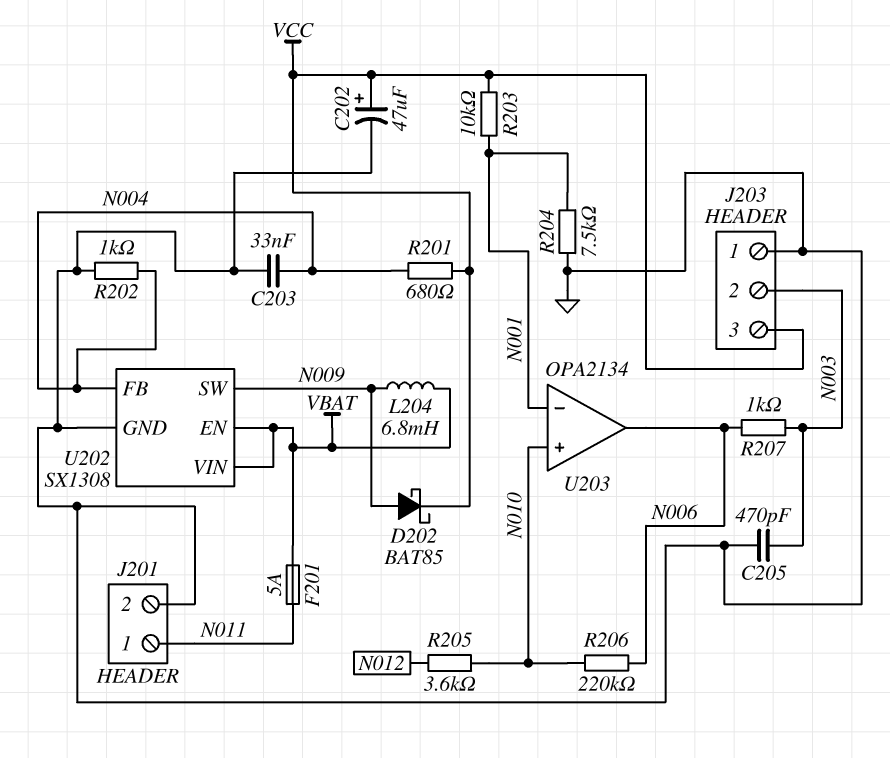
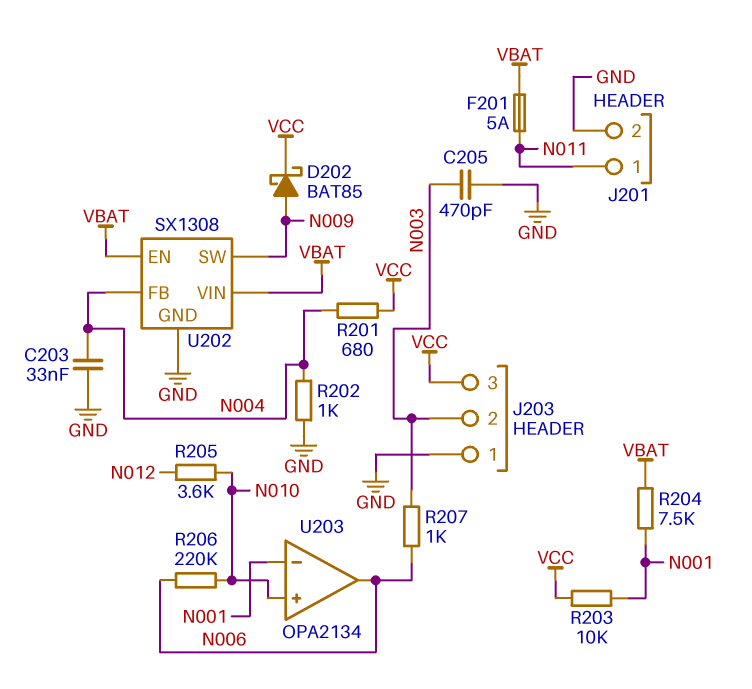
C202: 47uF (plus VCC, minus GND) -> none
L204: 6.8mH (N009, VBAT) -> none
R204: 7.5k (GND, N001) -> 7.5k (N001, VBAT)

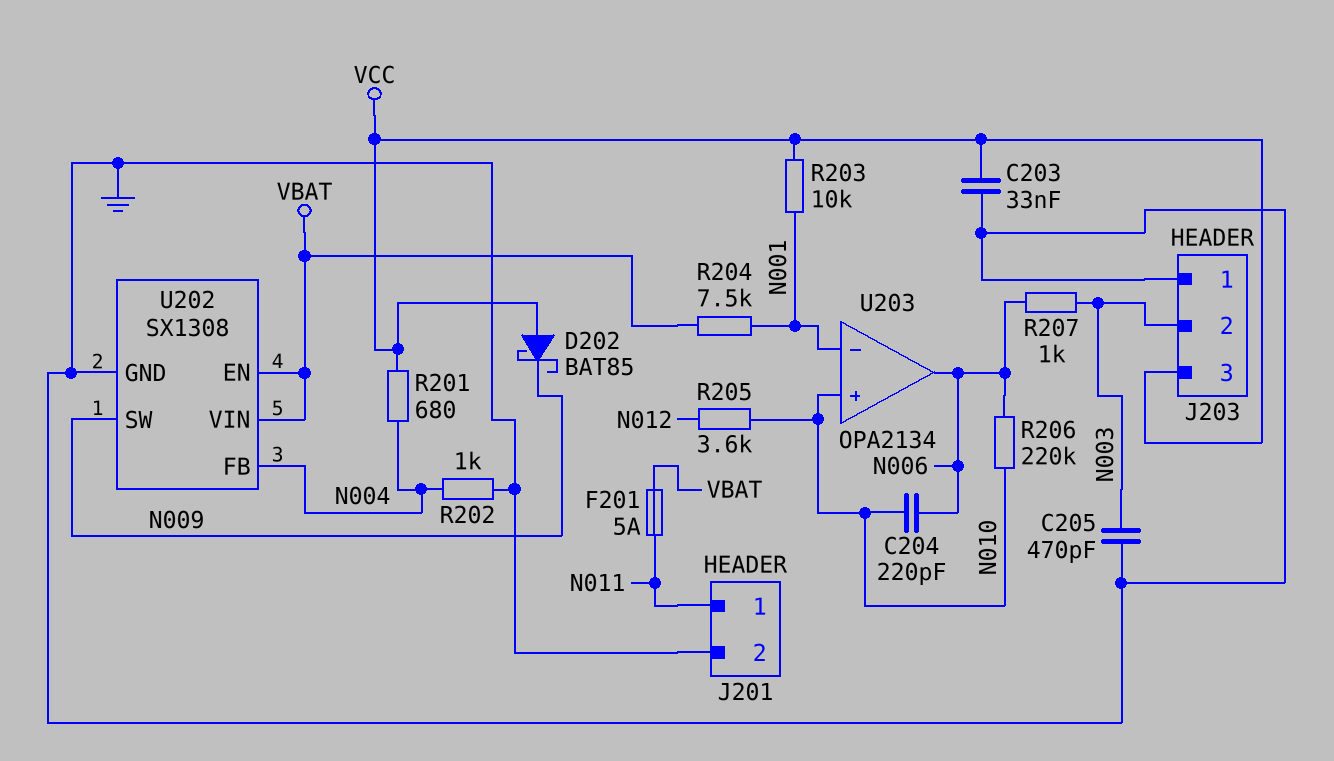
C203: 33nF (GND, N004) -> 33nF (GND, VCC)
C204: none -> 220pF (N006, N010)
D202: schottky BAT85 (A N009, K VCC) -> schottky BAT85 (A VCC, K N009)

